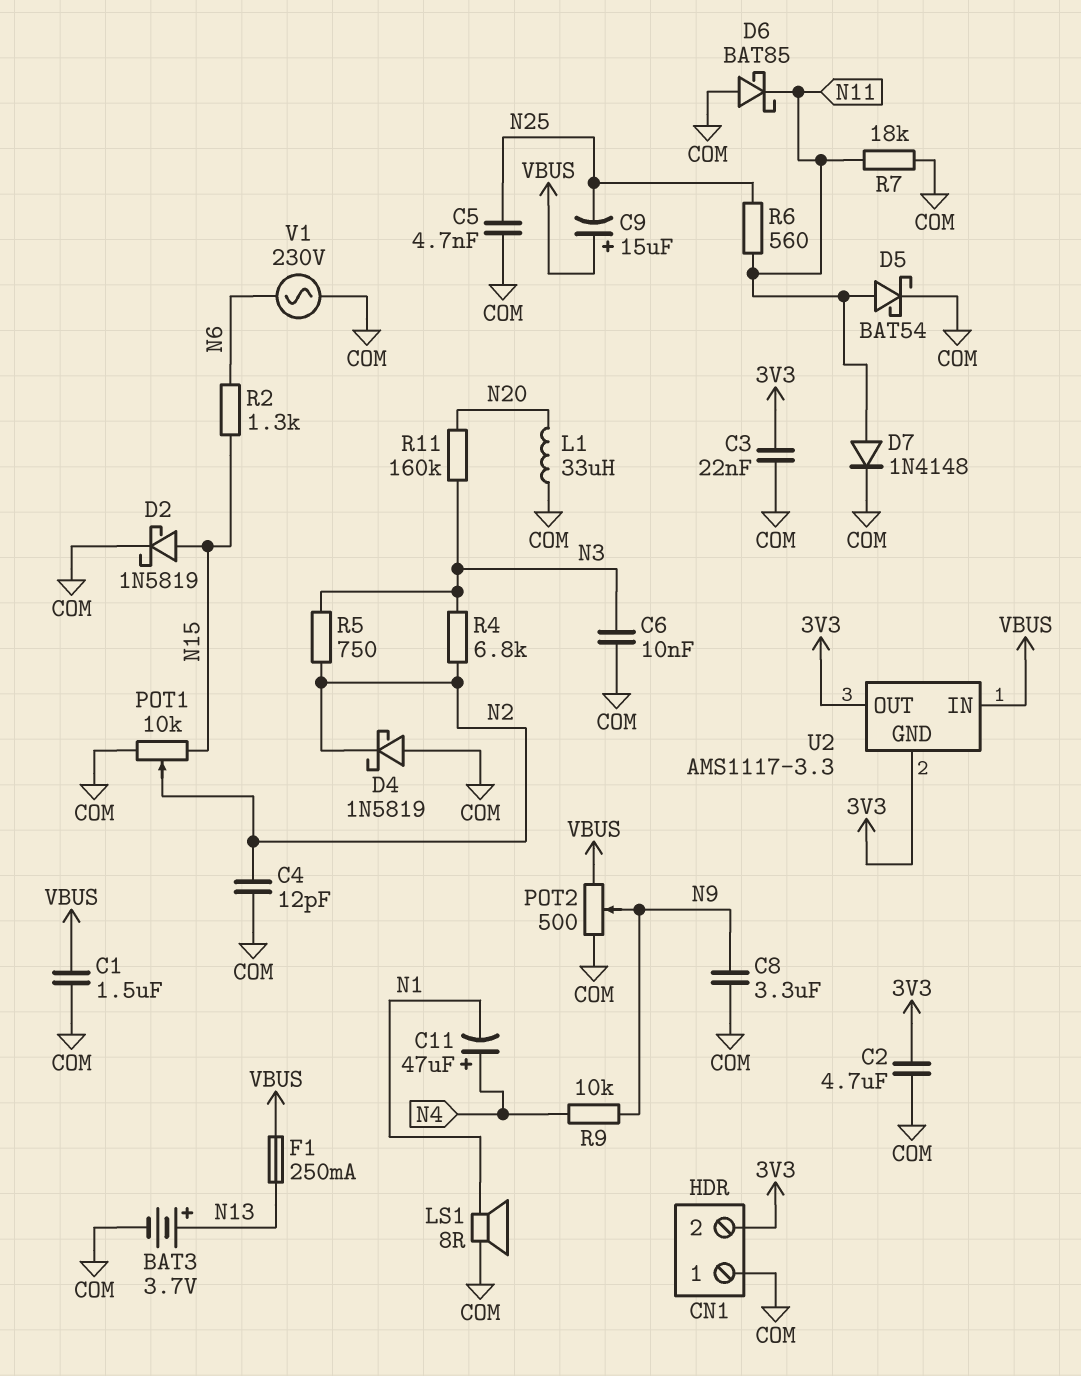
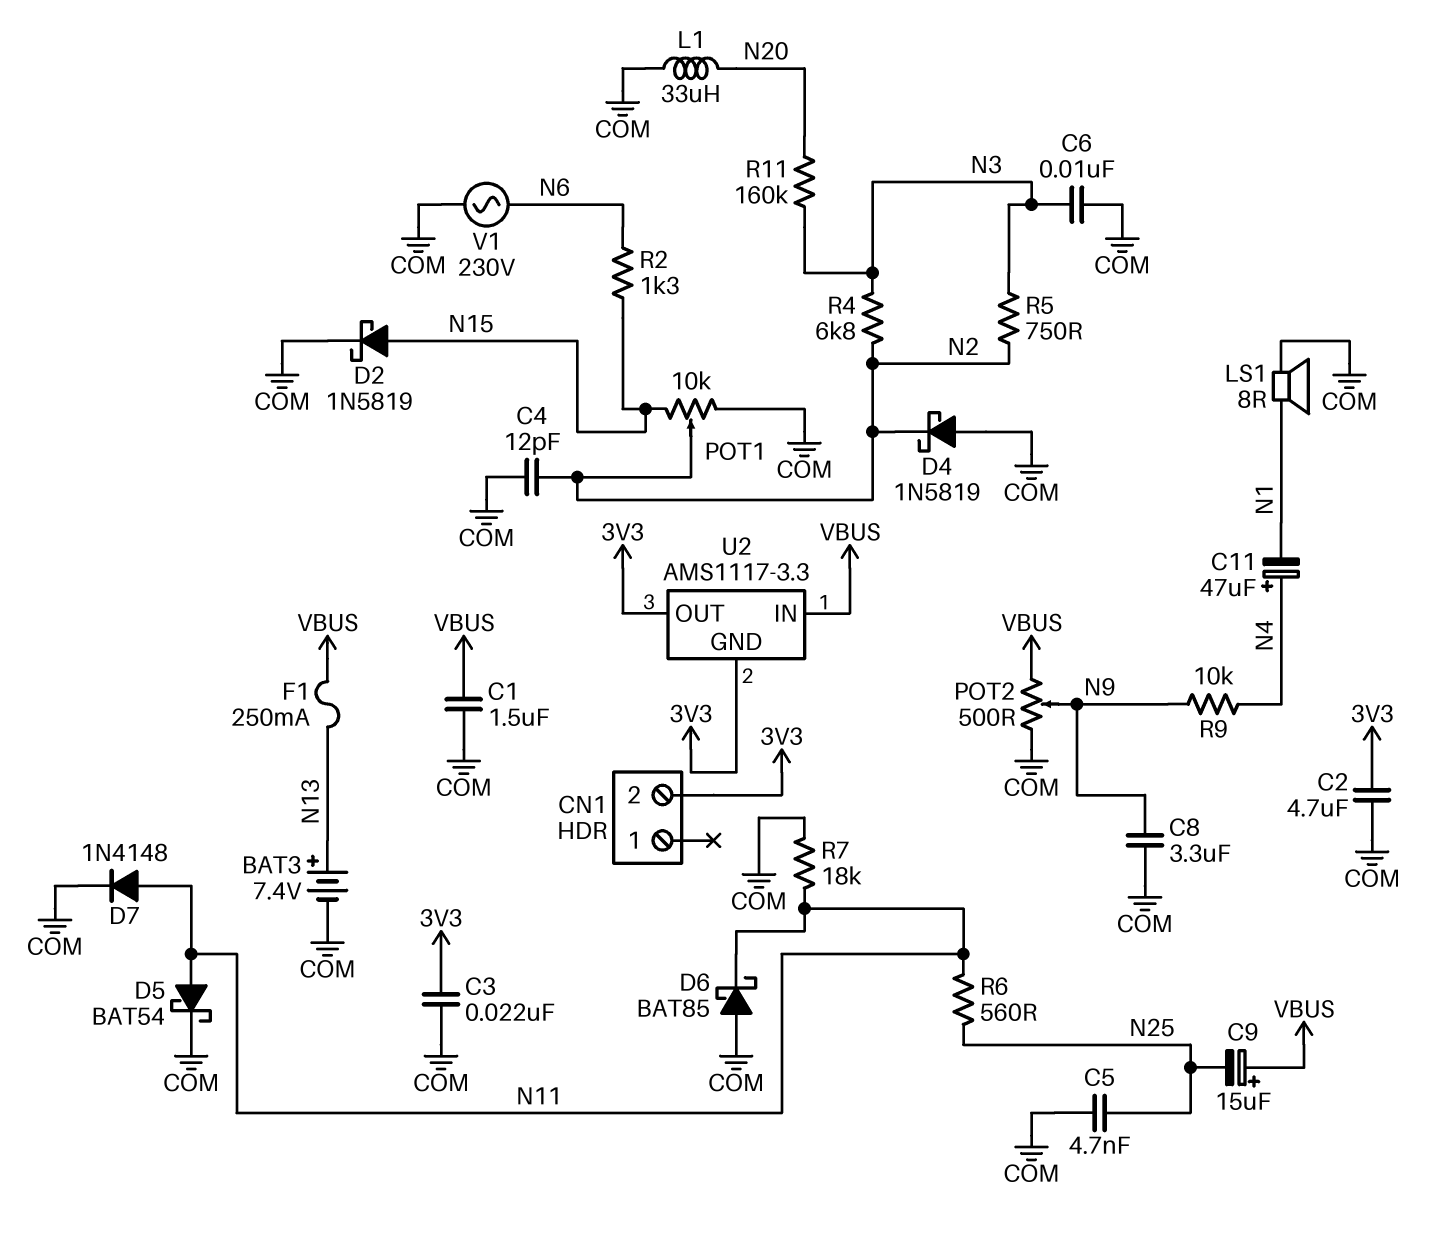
BAT3: 3.7V (plus N13, minus COM) -> 7.4V (plus N13, minus COM)
CN1 pin 1: COM -> none

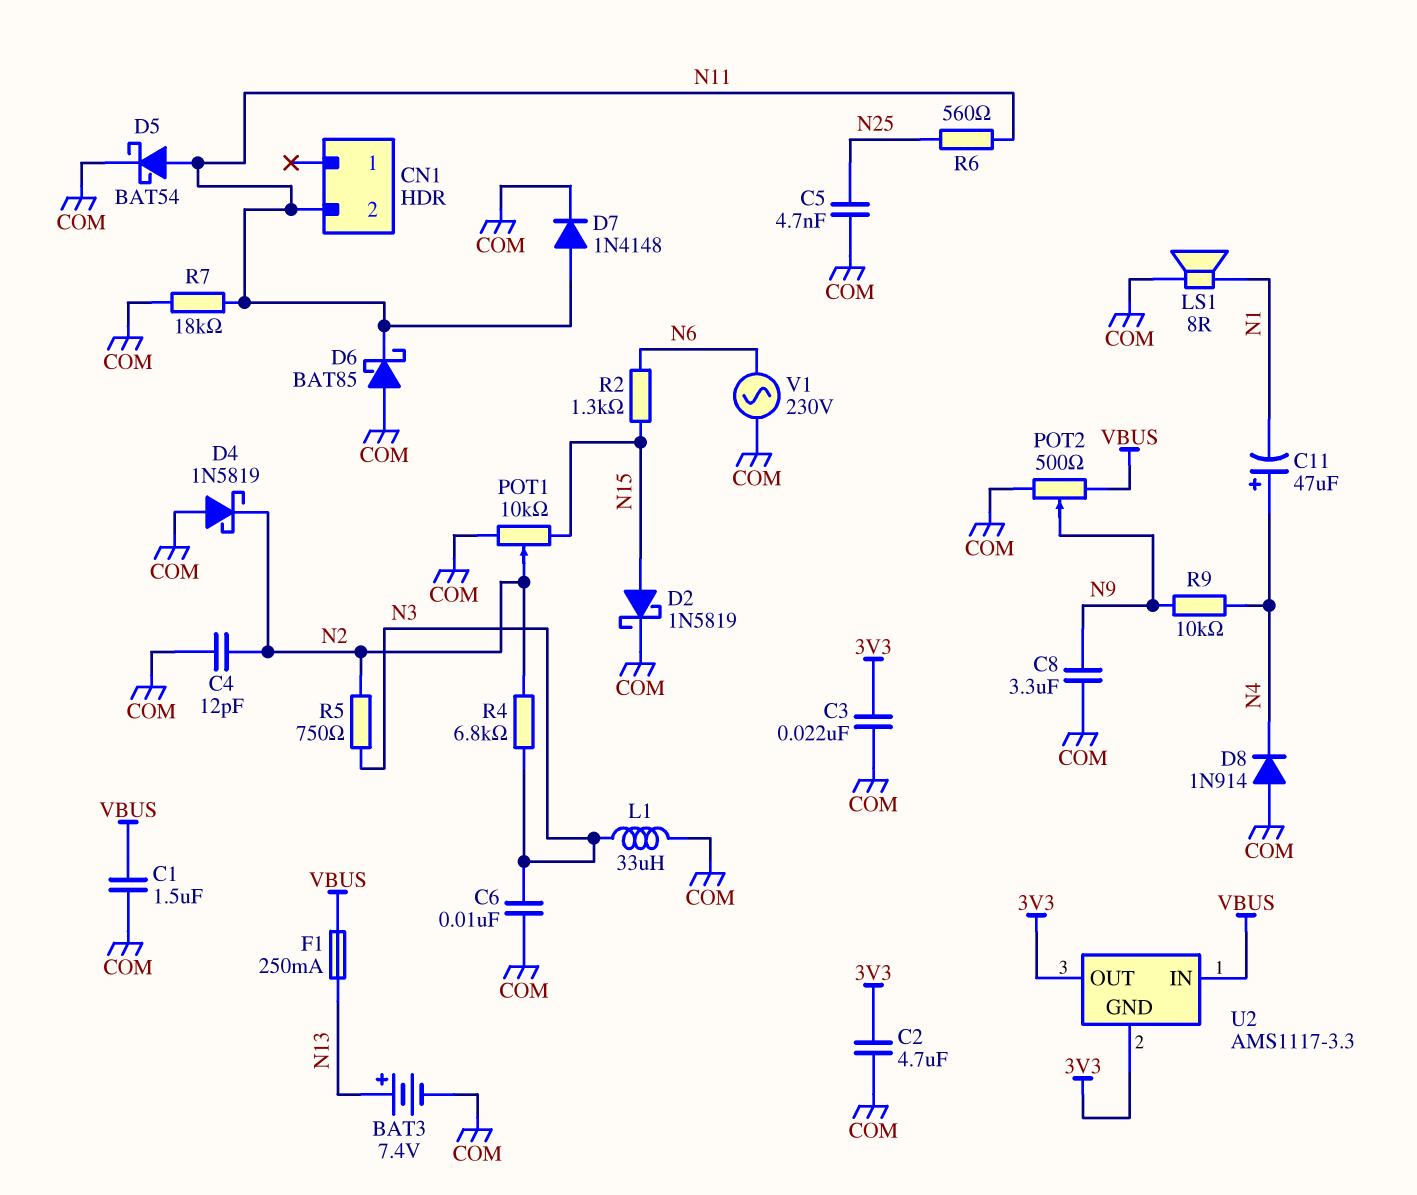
C9: 15uF (plus VBUS, minus N25) -> none
CN1 pin 2: 3V3 -> N11
D8: none -> diode 1N914 (A COM, K N4)
L1: 33uH (COM, N20) -> 33uH (COM, N3)
R11: 160k (N3, N20) -> none

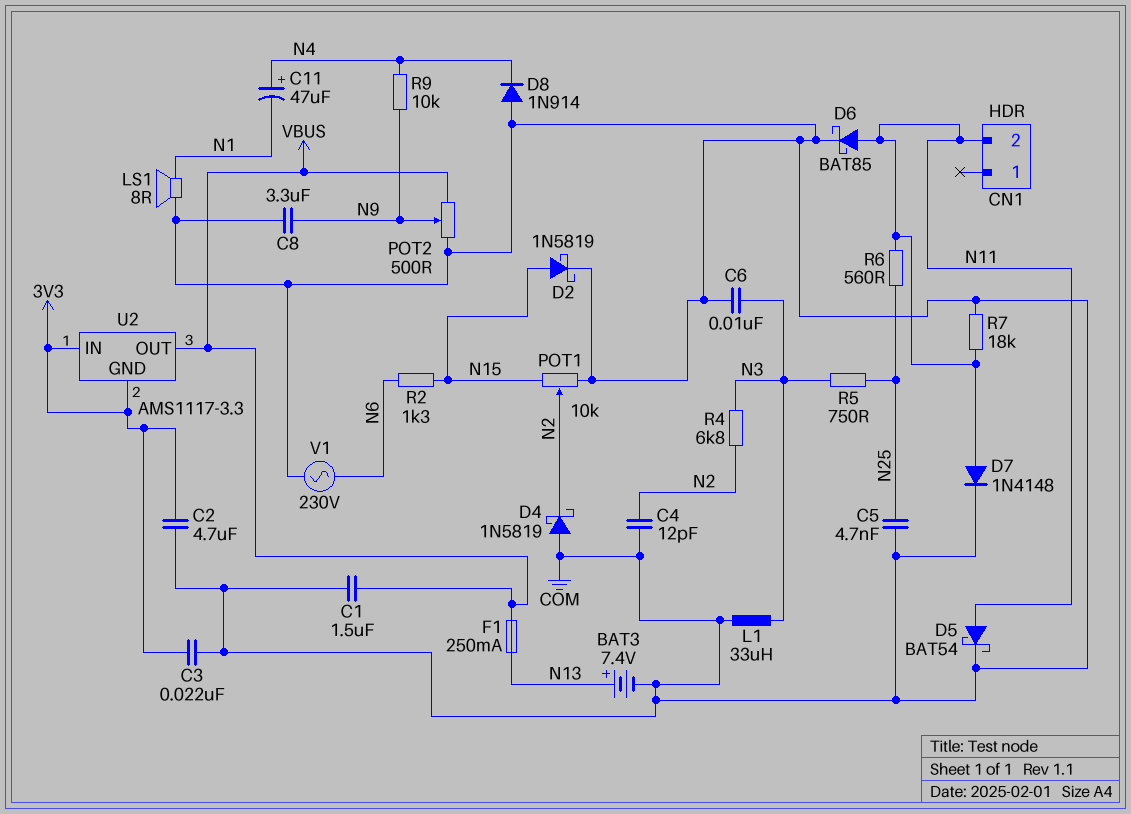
D6: schottky BAT85 (A COM, K N11) -> schottky BAT85 (A N11, K COM)
R5: 750 (N2, N3) -> 750 (N3, N25)
U2 pin IN: VBUS -> 3V3
U2 pin OUT: 3V3 -> VBUS

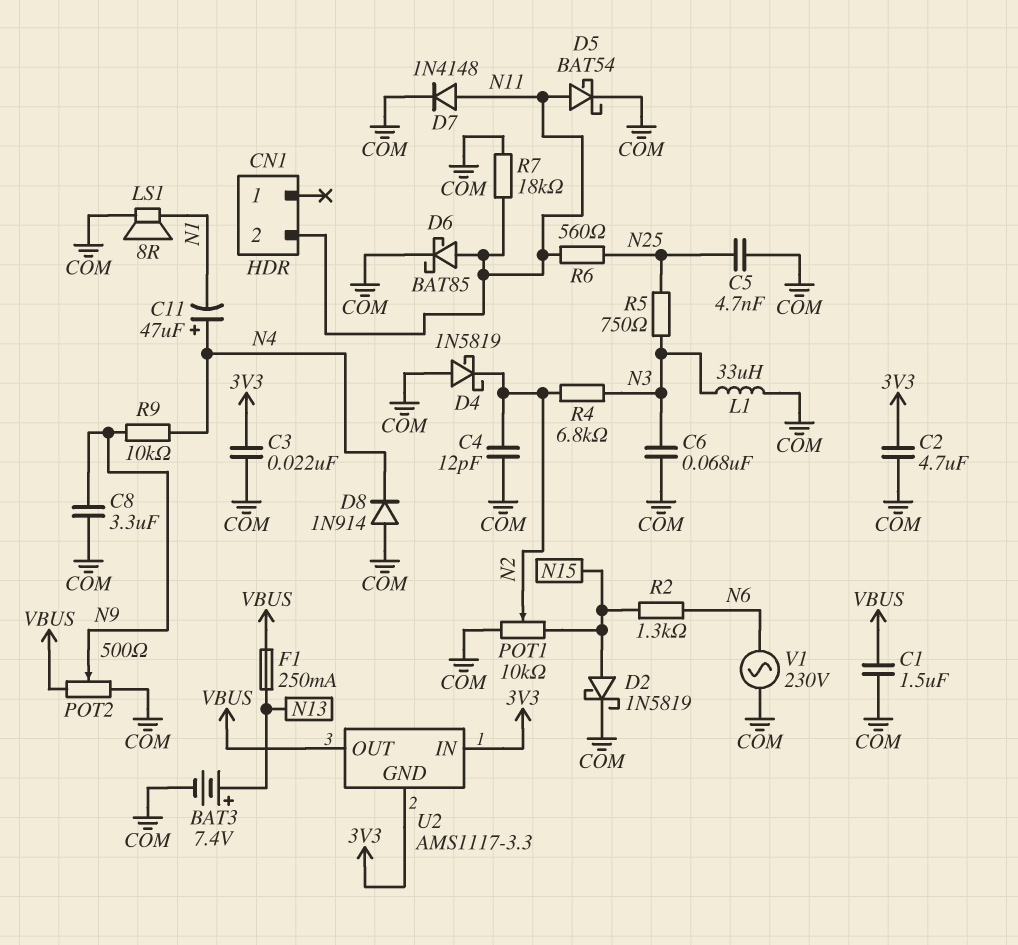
C6: 10nF (COM, N3) -> 68nF (COM, N3)

